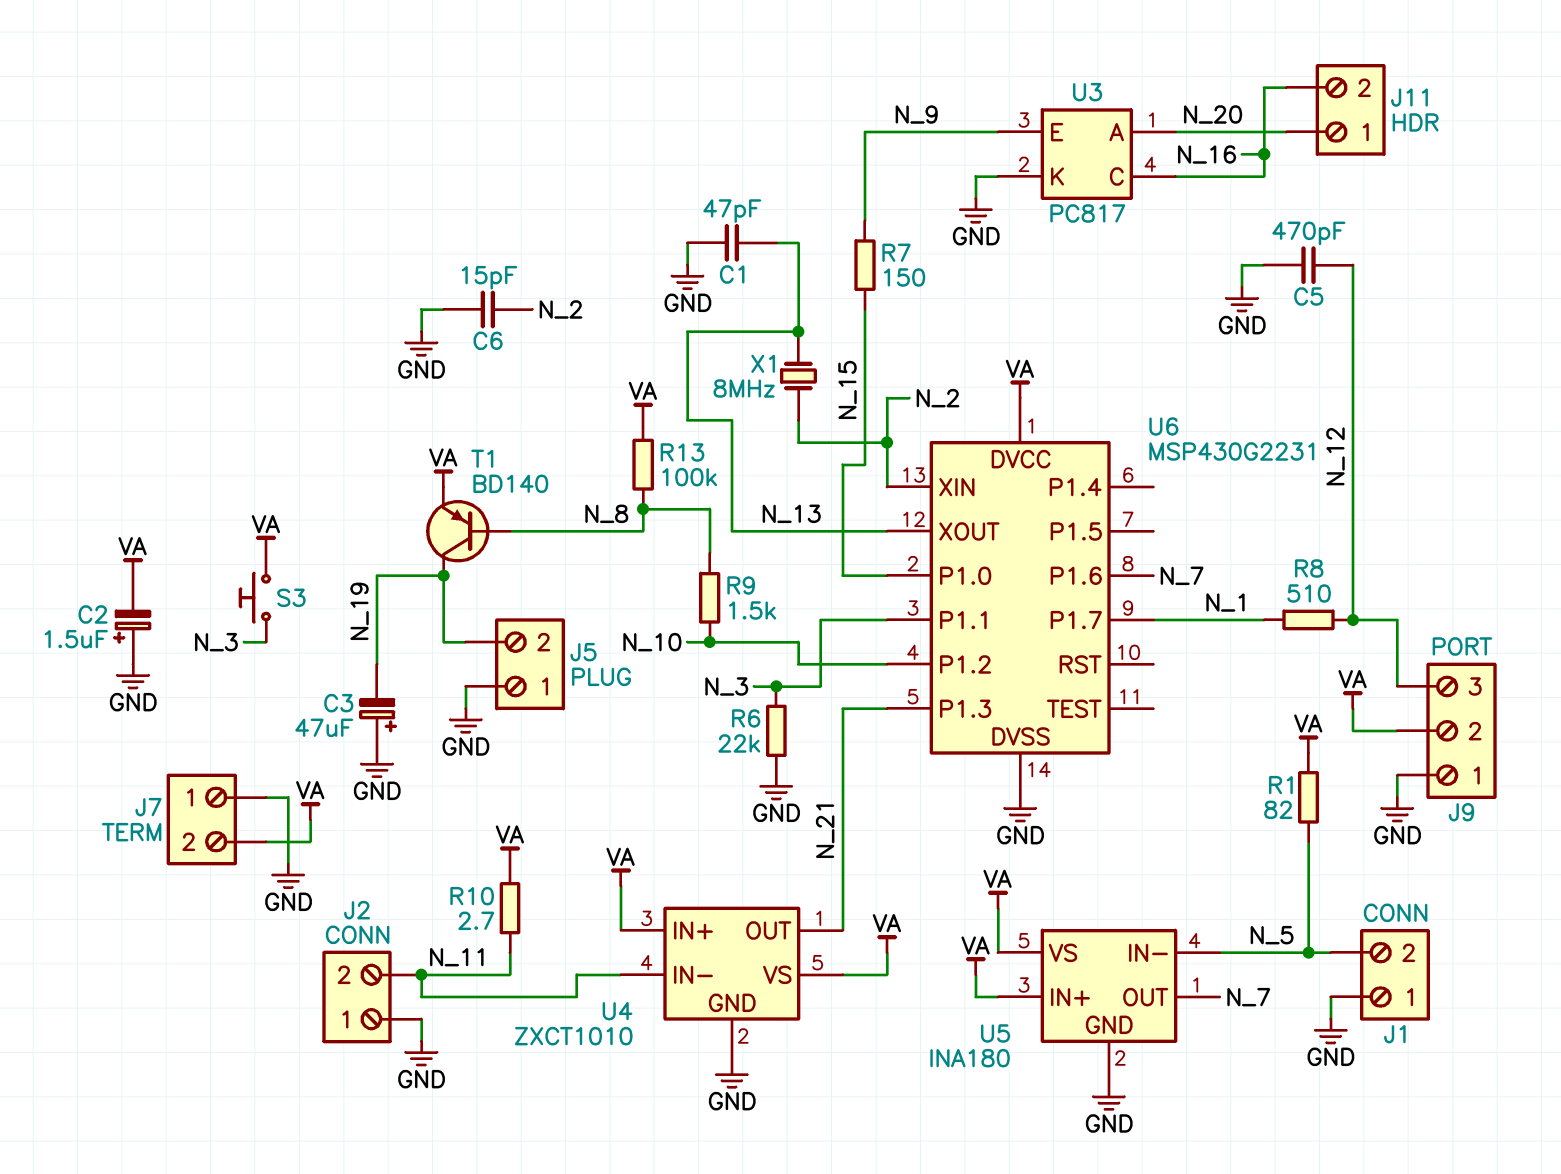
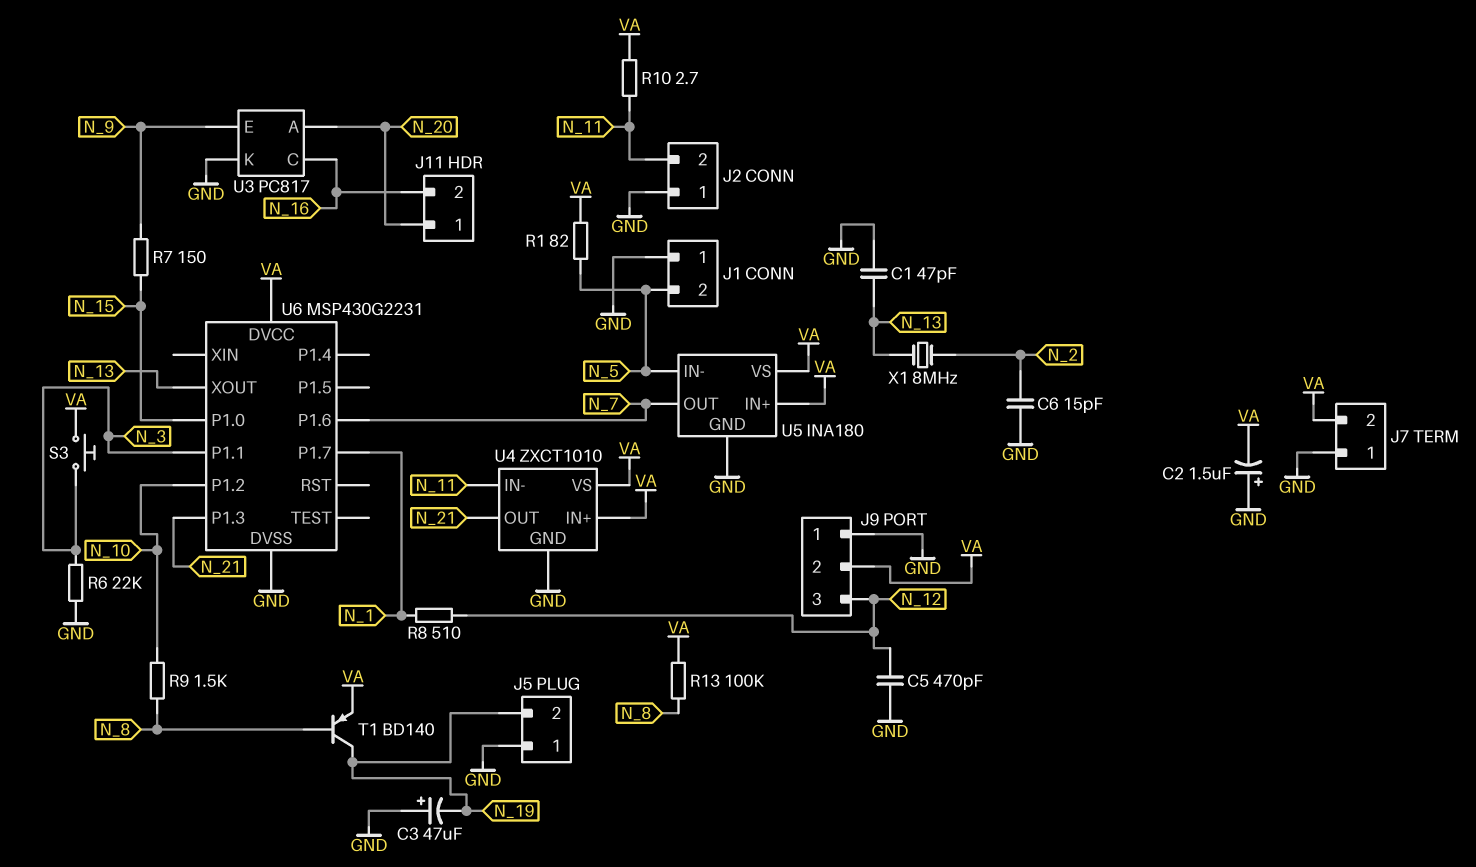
U6 pin XIN: N_2 -> none

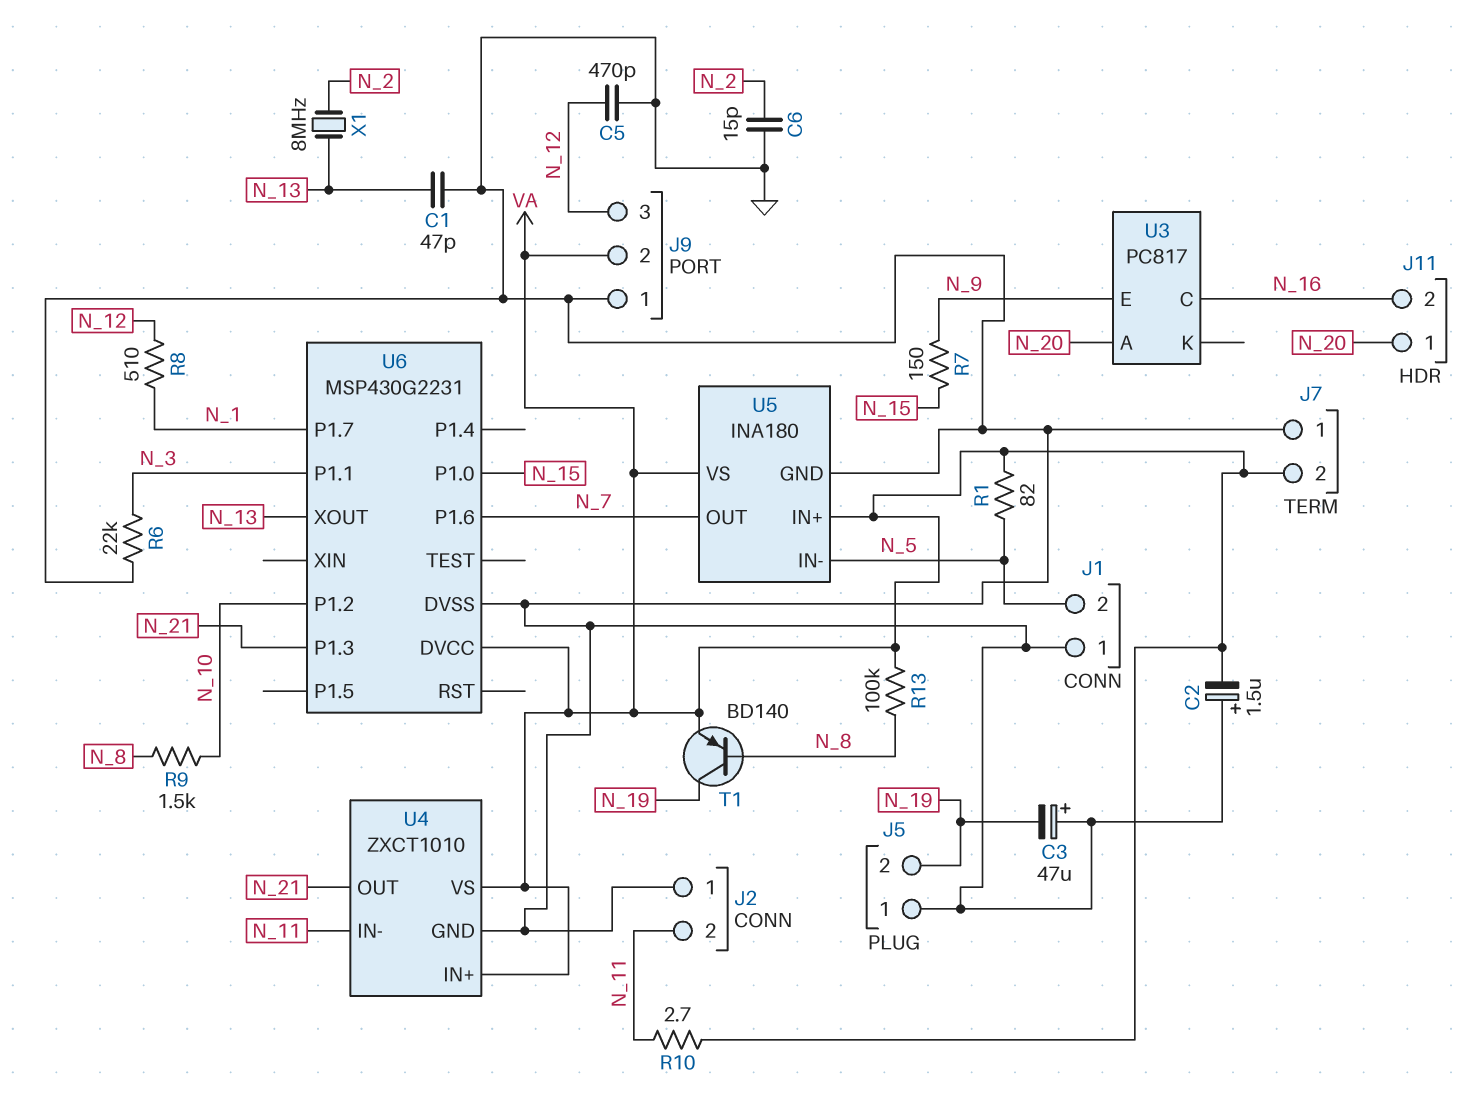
S3: button (N_3, VA) -> none
U3 pin K: GND -> none

